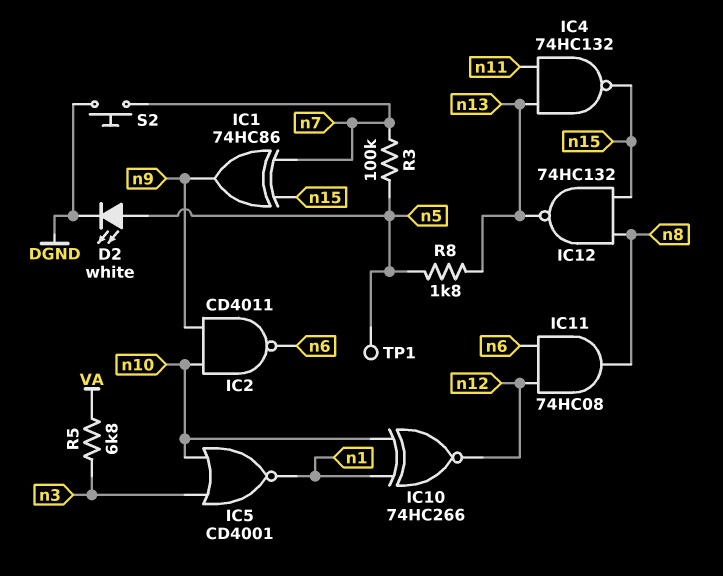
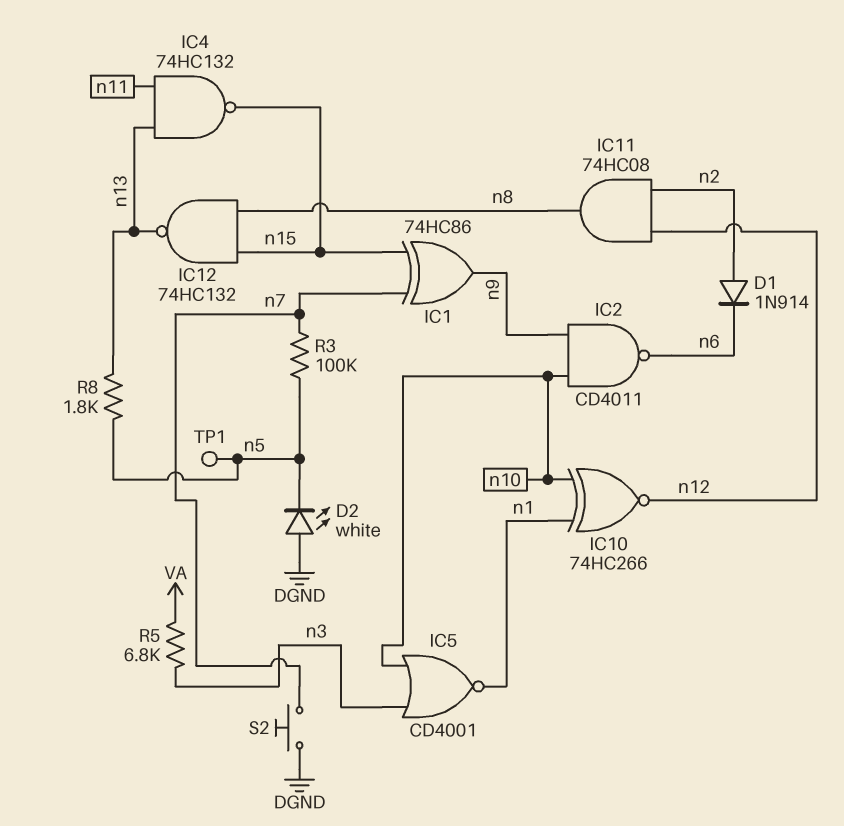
D1: none -> diode 1N914 (A n2, K n6)
D2: LED white (A n5, K DGND) -> LED white (A DGND, K n5)
IC11: AND 74HC08 (in n6, in n12, out n8) -> AND 74HC08 (in n2, in n12, out n8)

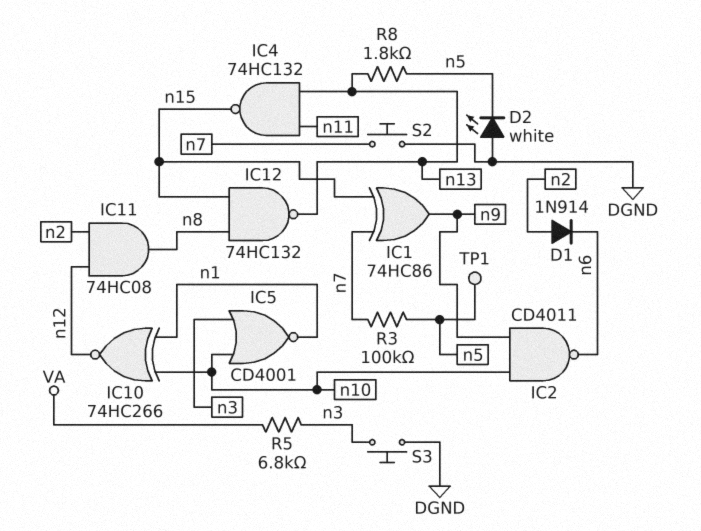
S3: none -> button (DGND, n3)

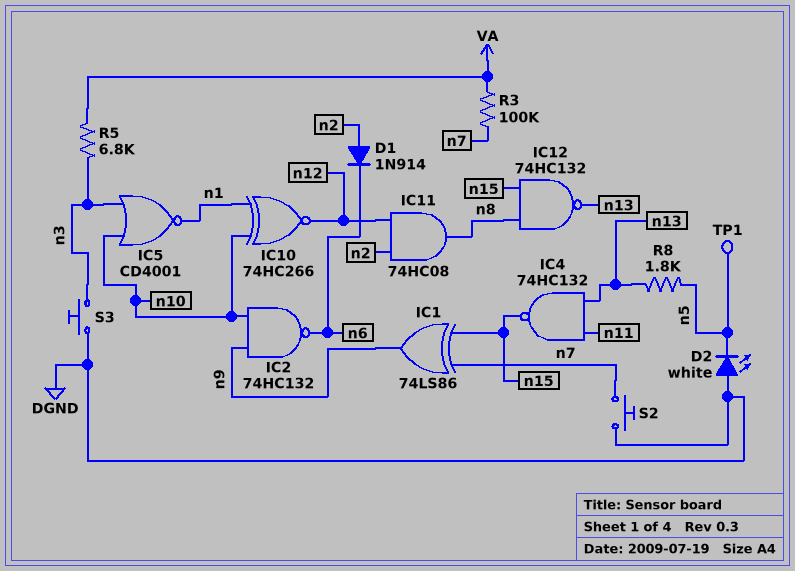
IC1: XOR 74HC86 (in n7, in n15, out n9) -> XOR 74LS86 (in n7, in n15, out n9)
IC2: NAND CD4011 (in n9, in n10, out n6) -> NAND 74HC132 (in n9, in n10, out n6)
R3: 100k (n5, n7) -> 100k (VA, n7)

